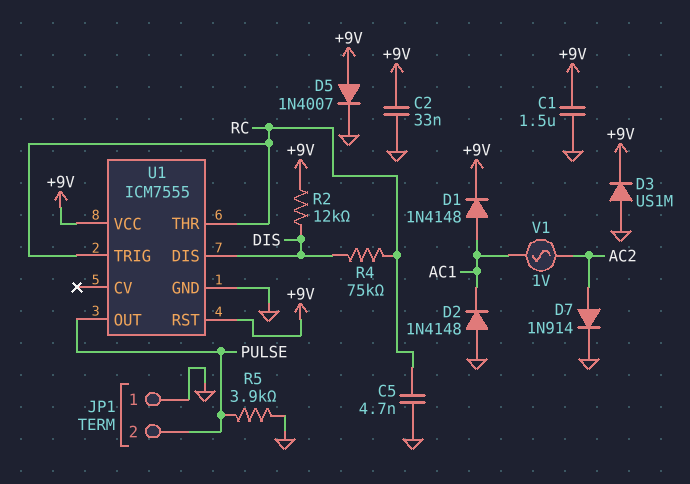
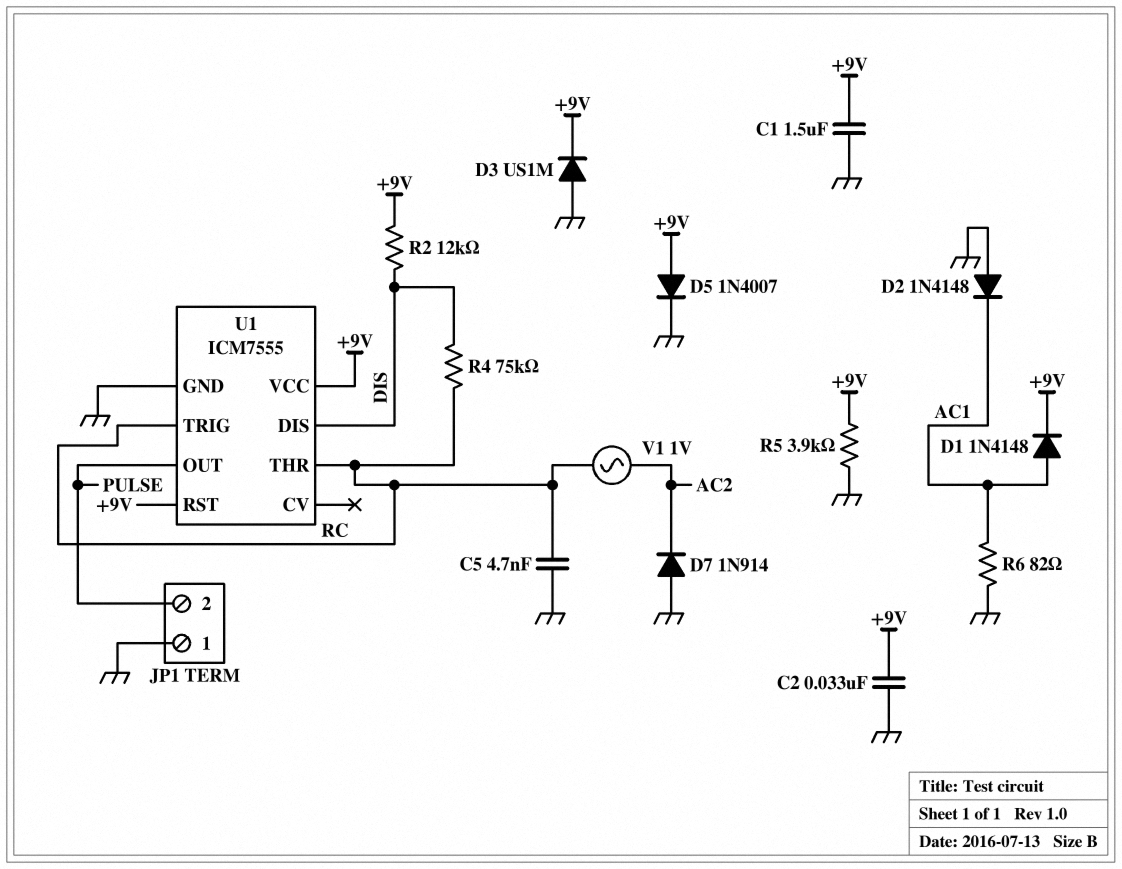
D7: diode 1N914 (A AC2, K GND) -> diode 1N914 (A GND, K AC2)
R5: 3.9k (GND, PULSE) -> 3.9k (+9V, GND)
R6: none -> 82 (AC1, GND)
V1: AC 1V (AC1, AC2) -> AC 1V (AC2, RC)

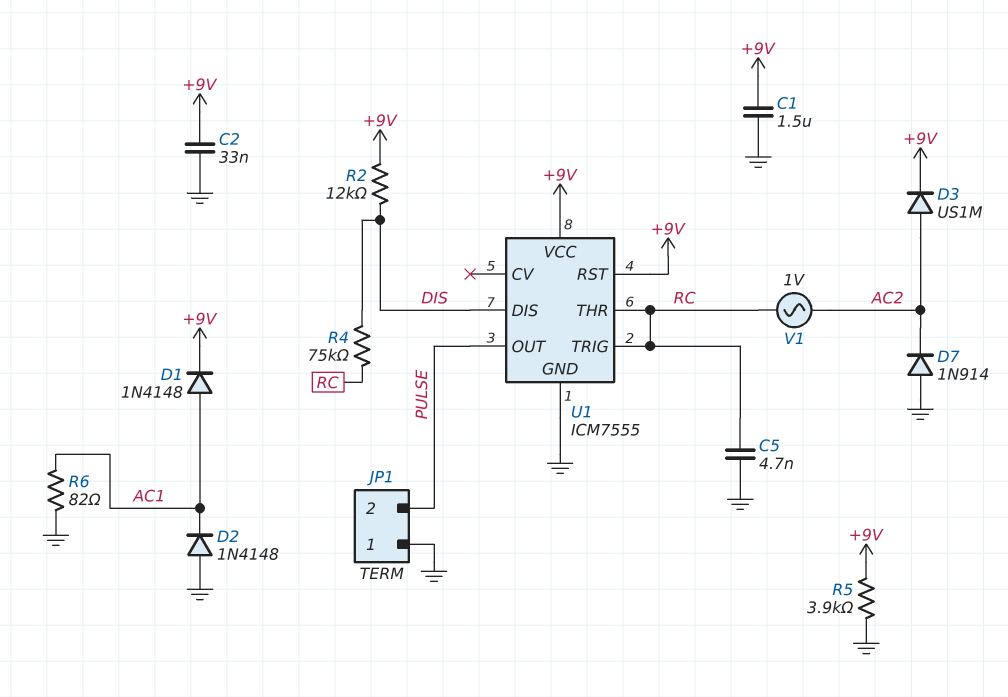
D3: diode US1M (A GND, K +9V) -> diode US1M (A AC2, K +9V)
D5: diode 1N4007 (A +9V, K GND) -> none

